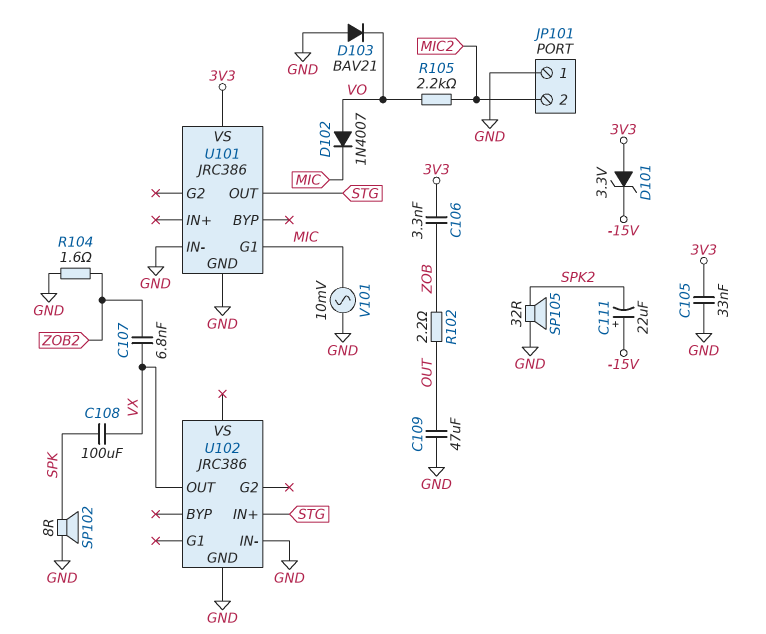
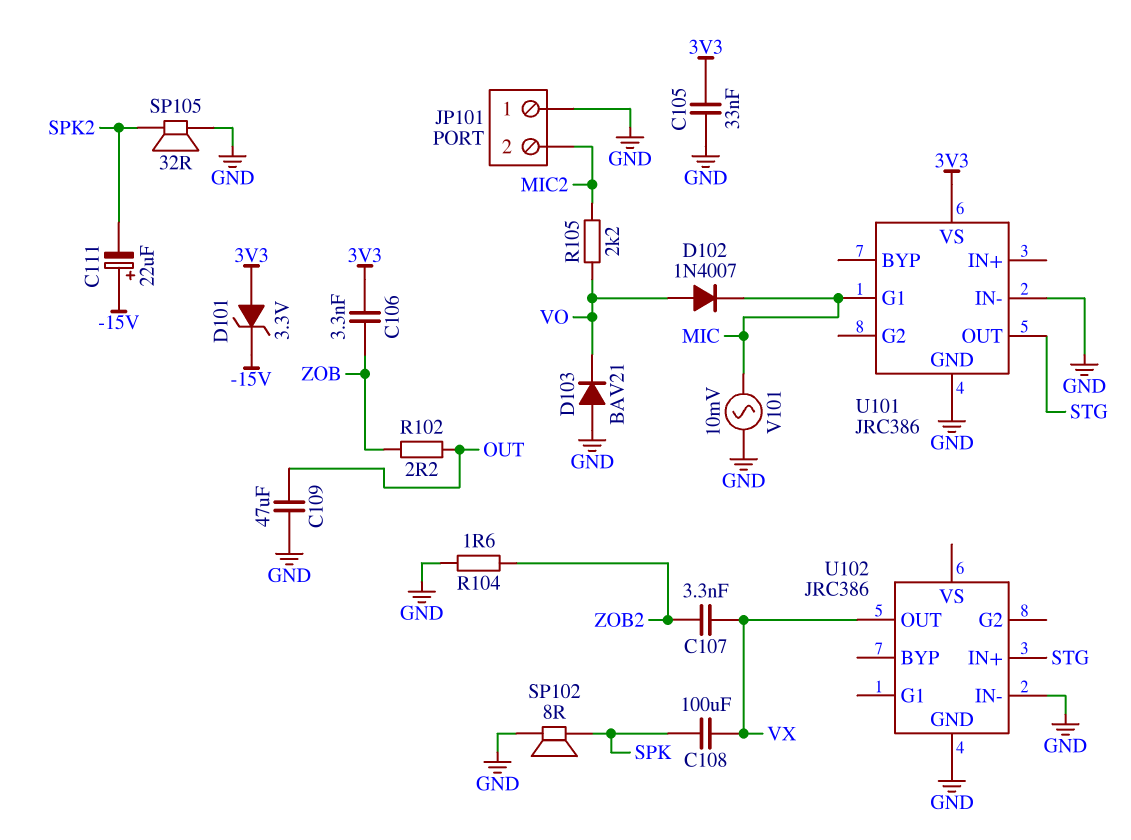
C107: 6.8nF (VX, ZOB2) -> 3.3nF (VX, ZOB2)

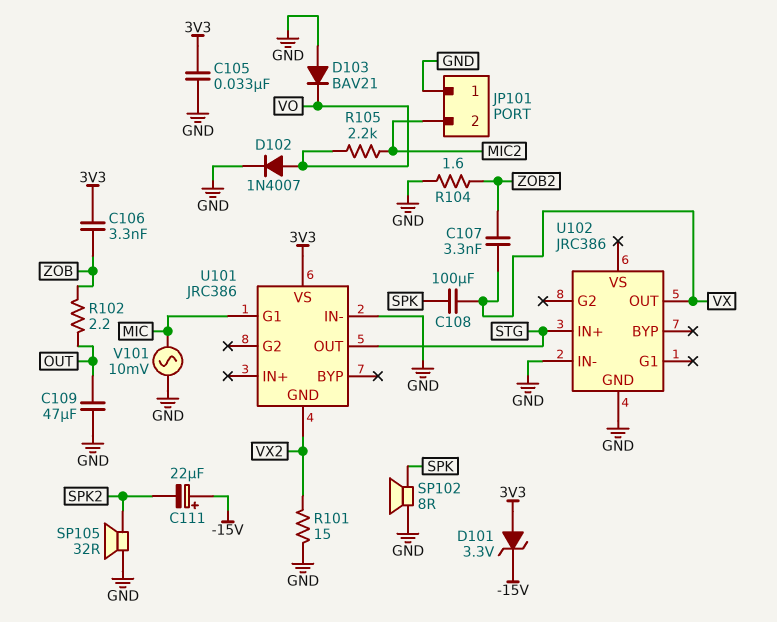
D102: diode 1N4007 (A VO, K MIC) -> diode 1N4007 (A VO, K GND)
R101: none -> 15 (GND, VX2)
U101 pin GND: GND -> VX2

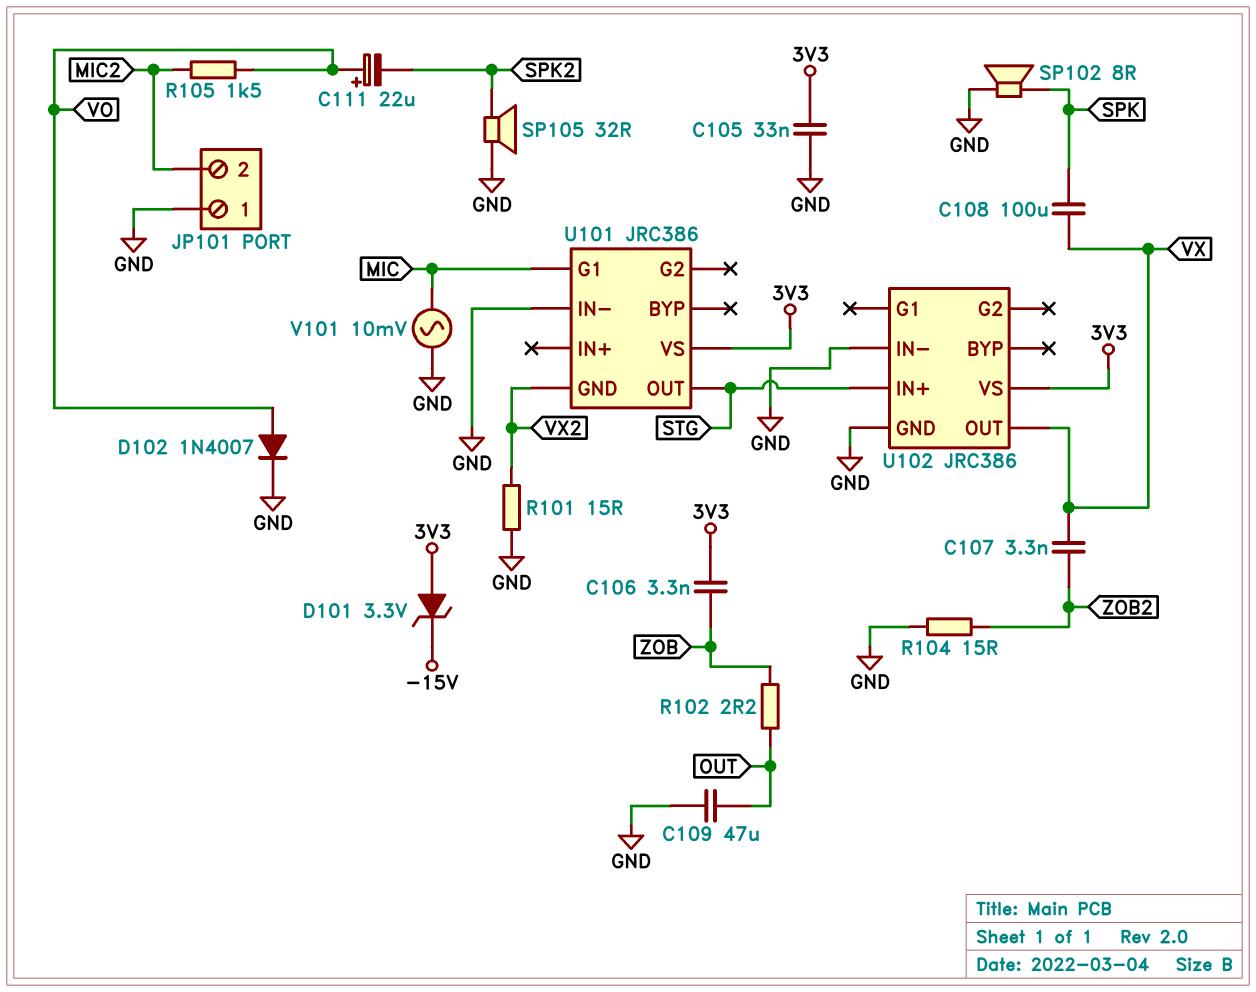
C111: 22uF (plus -15V, minus SPK2) -> 22uF (plus VO, minus SPK2)
D103: diode BAV21 (A GND, K VO) -> none
R104: 1.6 (GND, ZOB2) -> 15 (GND, ZOB2)
R105: 2.2k (MIC2, VO) -> 1.5k (MIC2, VO)
U102 pin VS: none -> 3V3

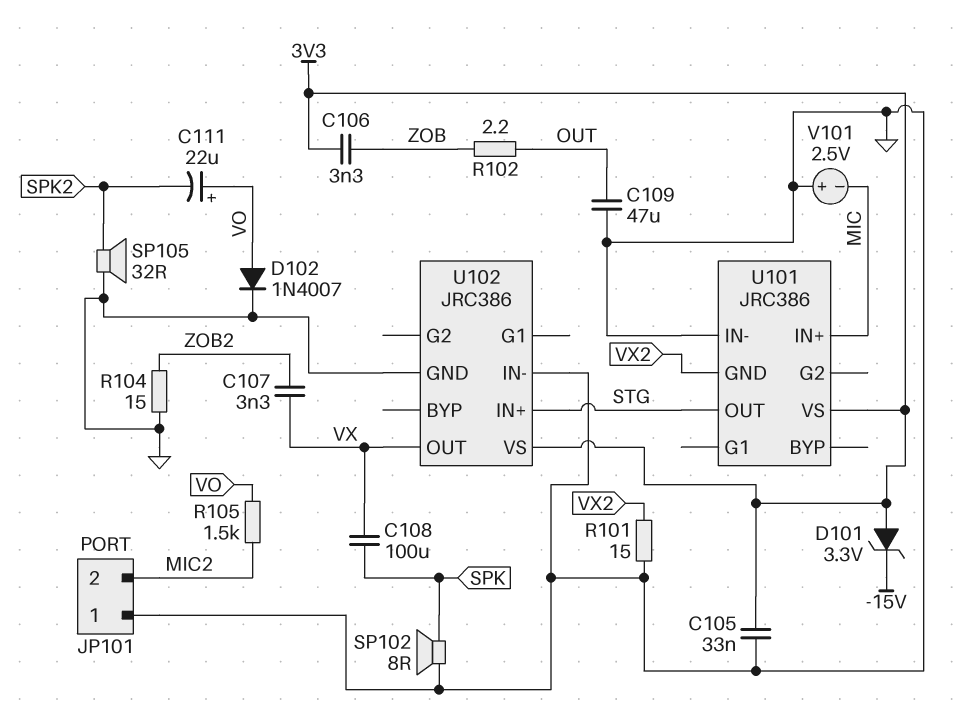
U101 pin G1: MIC -> none
U101 pin IN+: none -> MIC
V101: AC 10mV (GND, MIC) -> 2.5V (plus GND, minus MIC)

